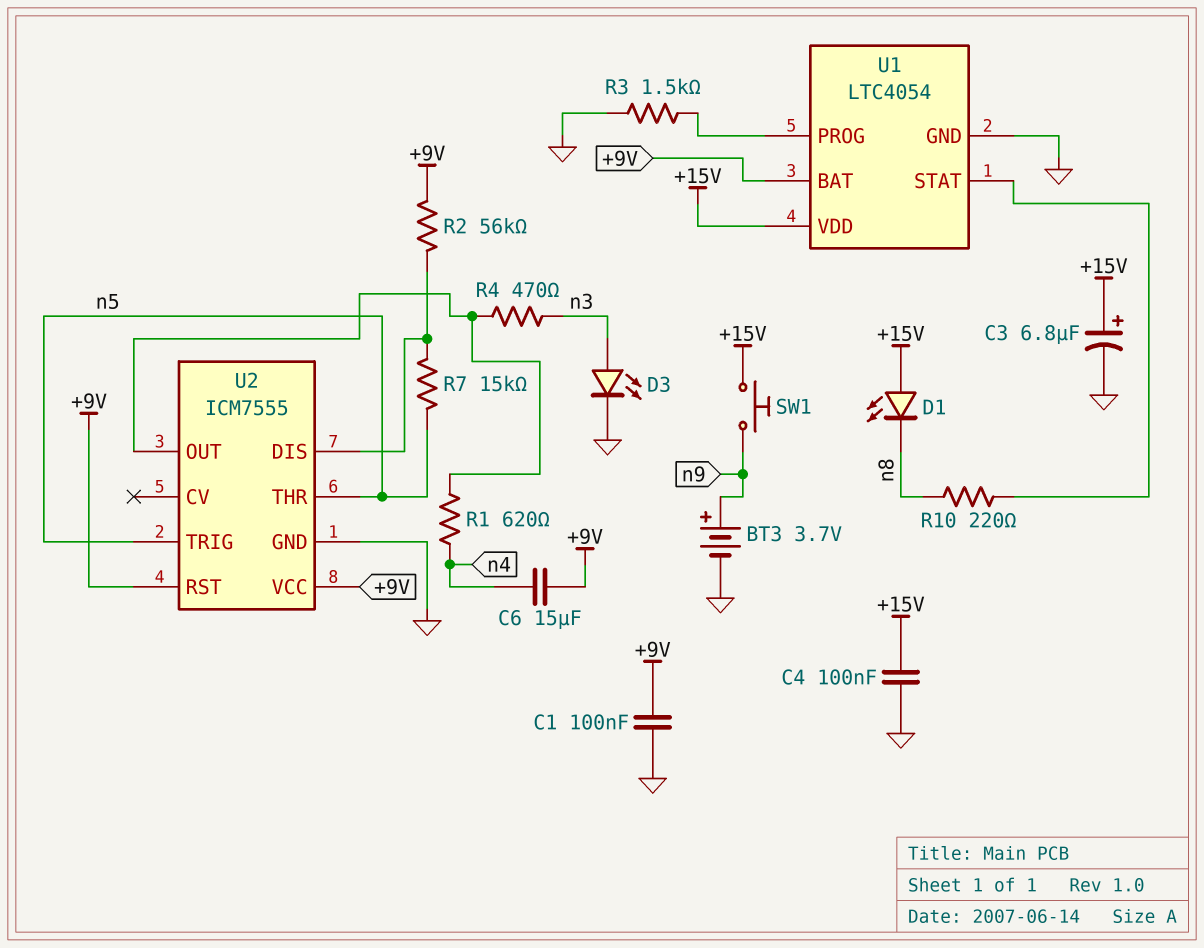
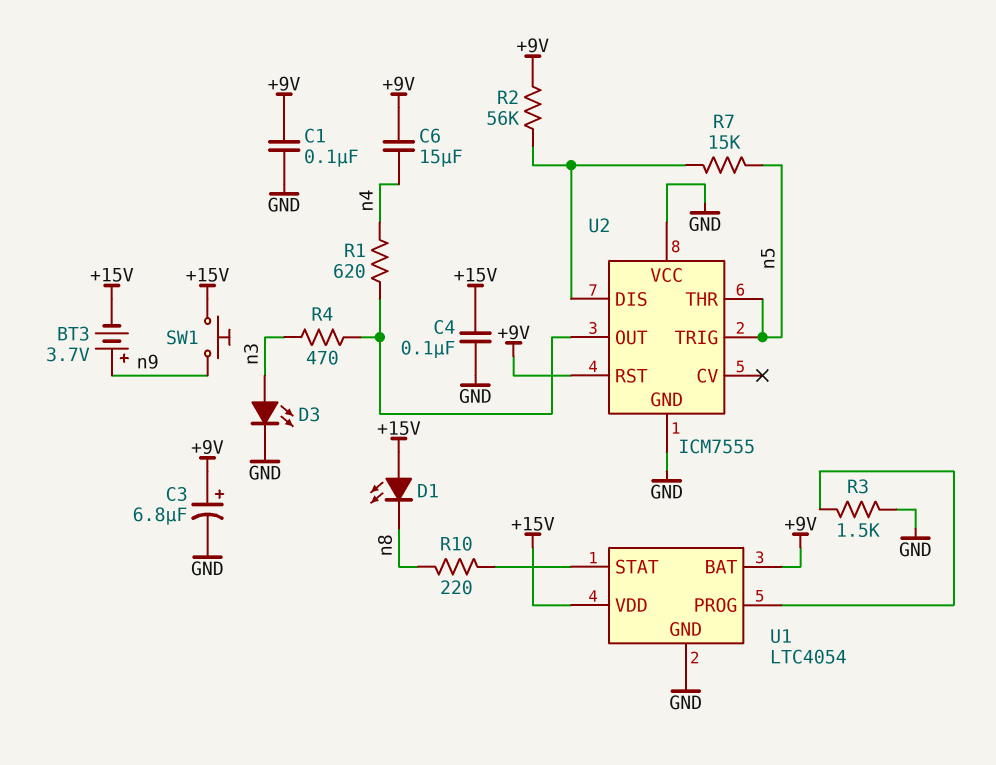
BT3: 3.7V (plus n9, minus GND) -> 3.7V (plus n9, minus +15V)
C3: 6.8uF (plus +15V, minus GND) -> 6.8uF (plus +9V, minus GND)
U2 pin VCC: +9V -> GND

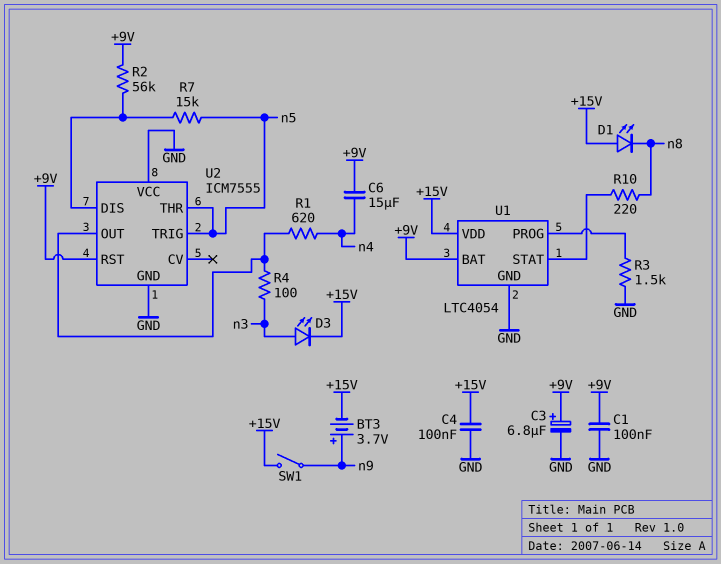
D3: LED (A n3, K GND) -> LED (A n3, K +15V)
R4: 470 (U2/OUT, n3) -> 100 (U2/OUT, n3)
SW1: button (+15V, n9) -> switch (+15V, n9)

